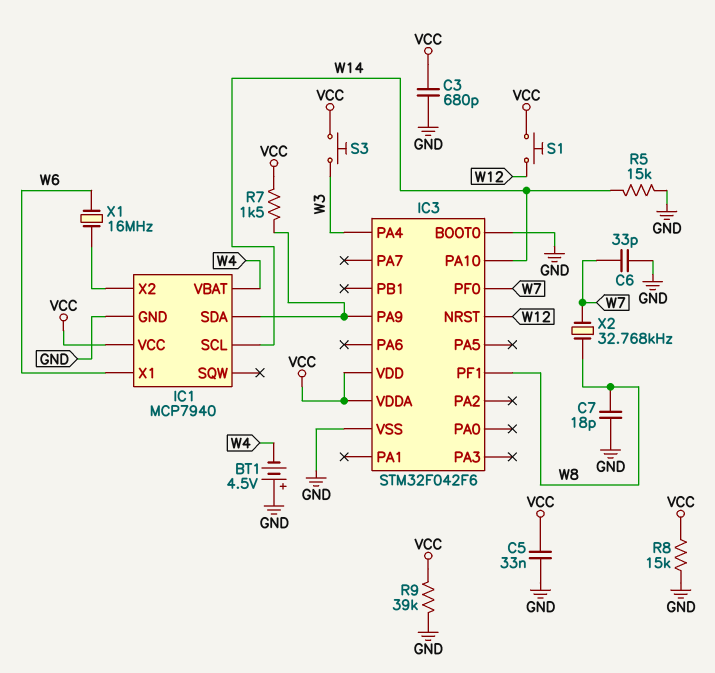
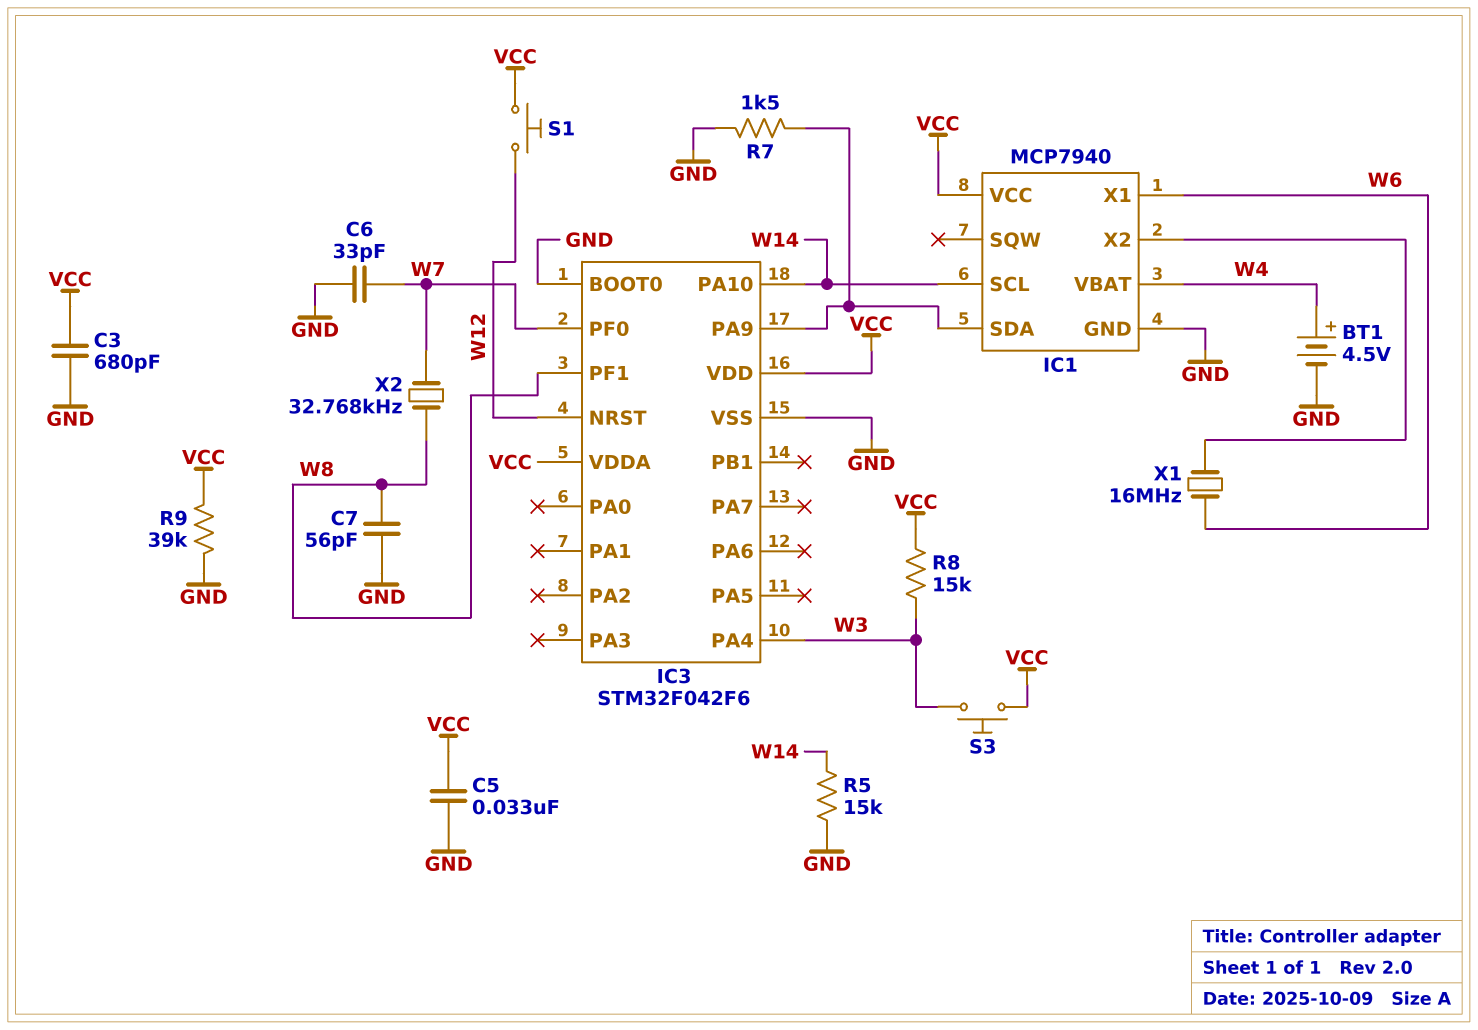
BT1: 4.5V (plus GND, minus W4) -> 4.5V (plus W4, minus GND)
C7: 18pF (GND, W8) -> 56pF (GND, W8)
R7: 1.5k (IC1/SDA, VCC) -> 1.5k (GND, IC1/SDA)
R8: 15k (GND, VCC) -> 15k (VCC, W3)

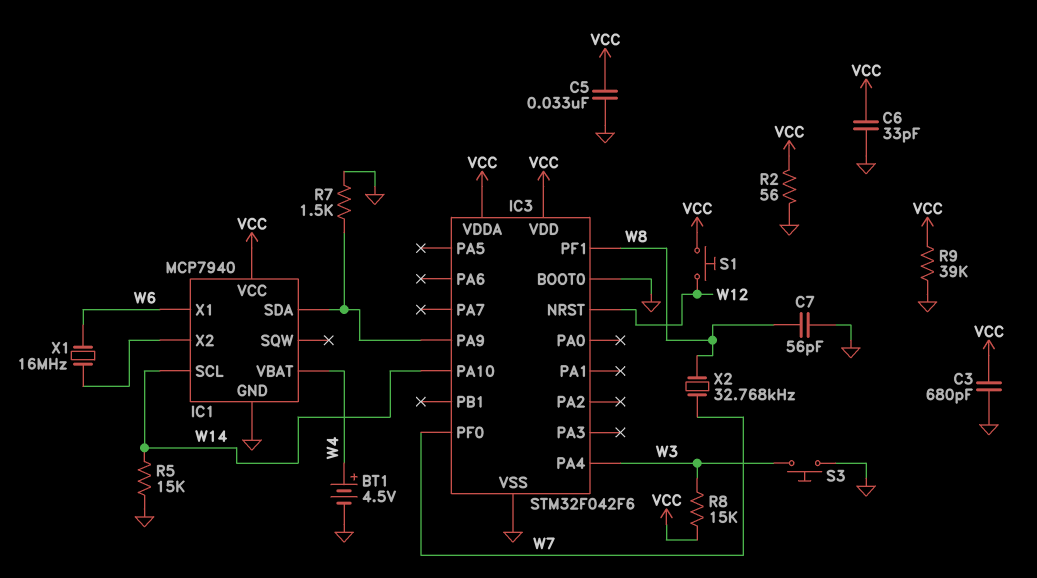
C6: 33pF (GND, W7) -> 33pF (GND, VCC)
R2: none -> 56 (GND, VCC)
S3: button (VCC, W3) -> button (GND, W3)

